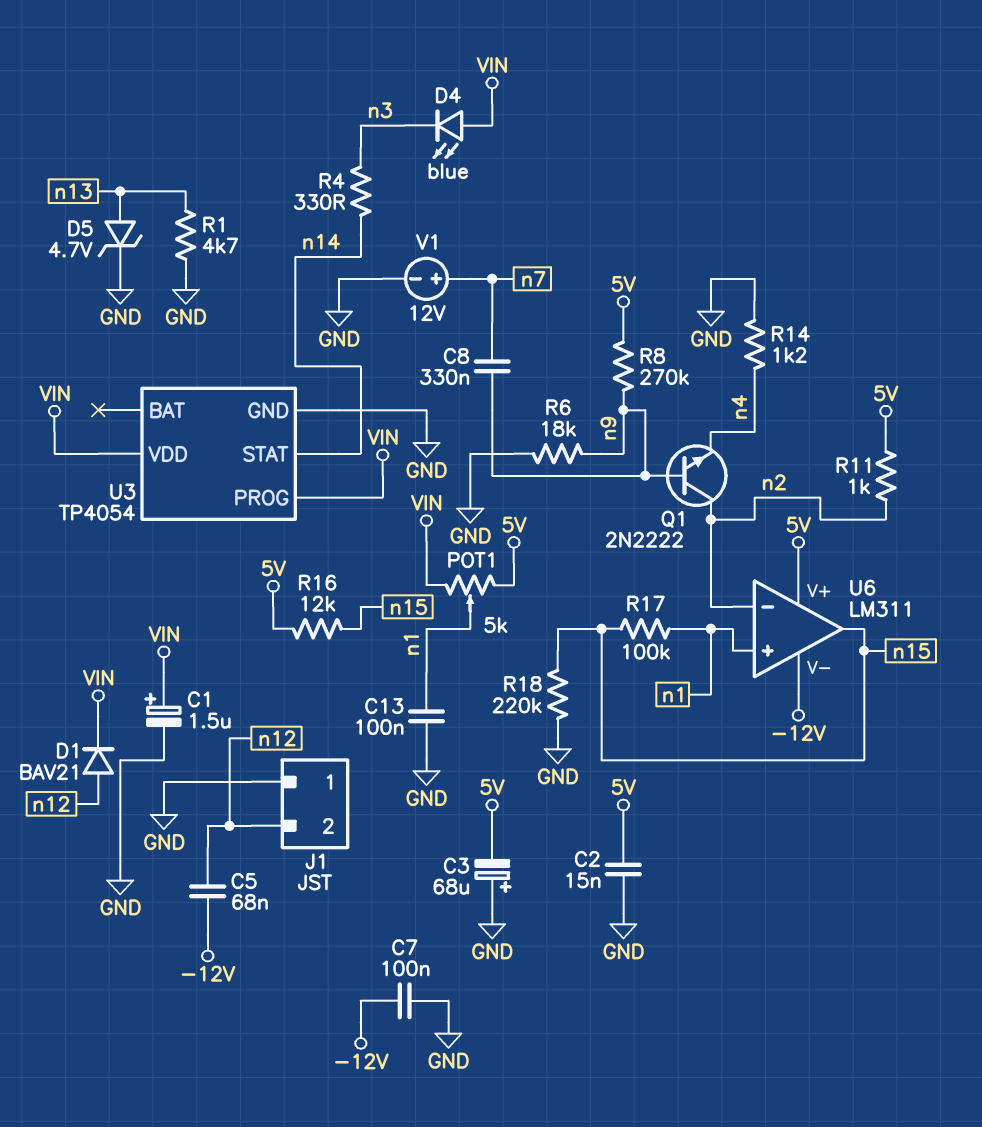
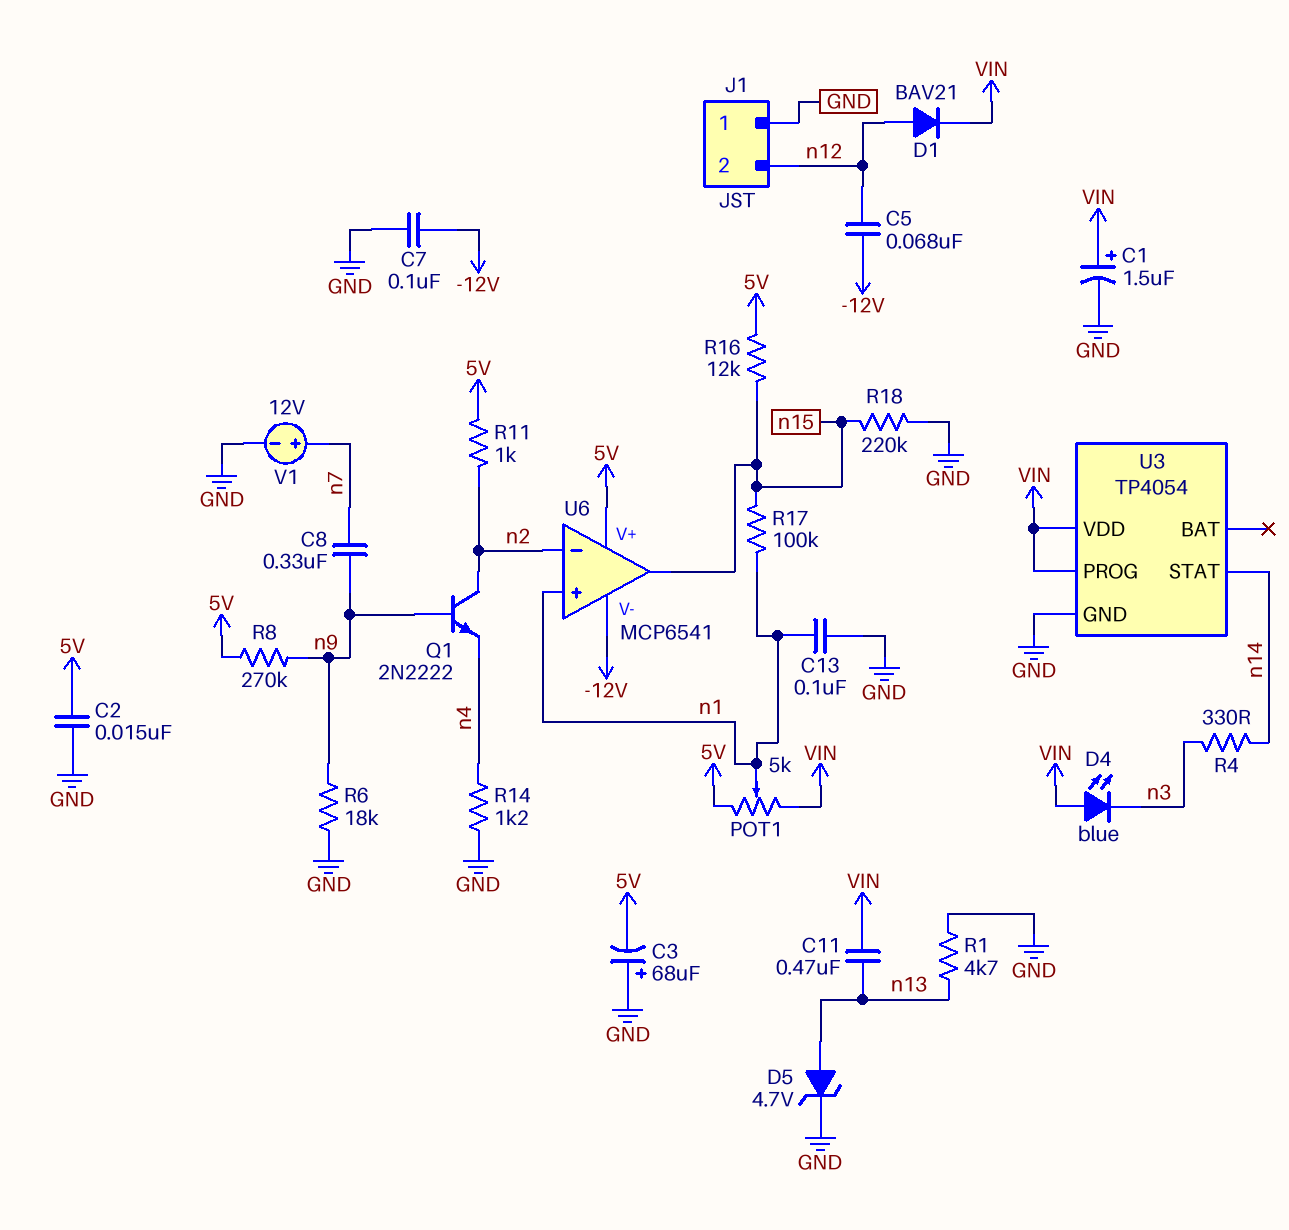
C11: none -> 470nF (VIN, n13)
U6: LM311 -> MCP6541

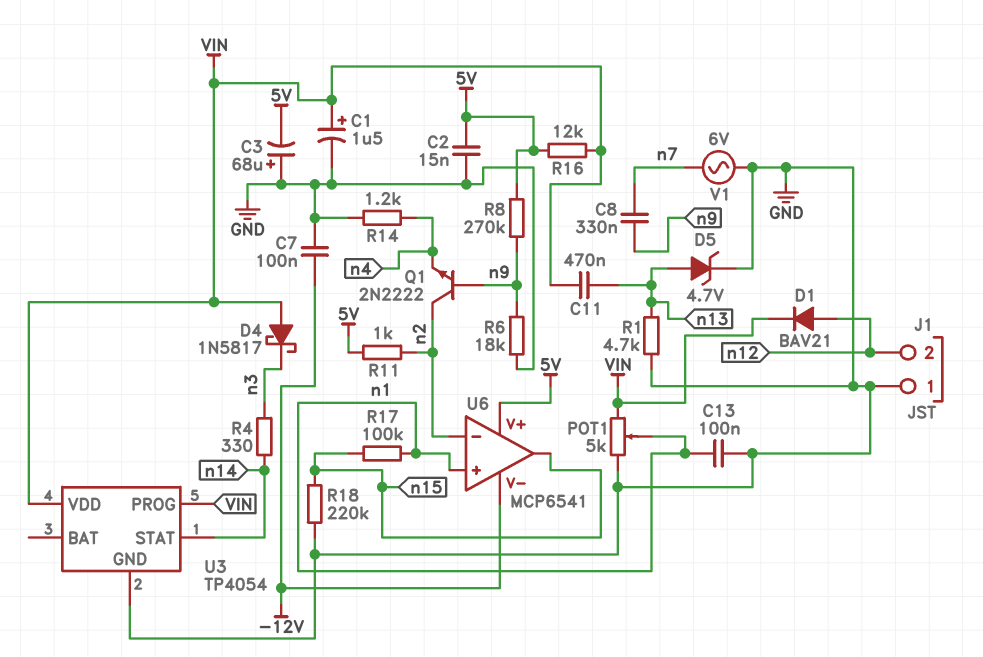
C5: 68nF (-12V, n12) -> none
D4: LED blue (A VIN, K n3) -> schottky 1N5817 (A VIN, K n3)
POT1: 5k (5V, VIN, wiper n1) -> 5k (GND, VIN, wiper n1)
R16: 12k (5V, n15) -> 12k (5V, VIN)
V1: 12V (plus n7, minus GND) -> AC 6V (GND, n7)

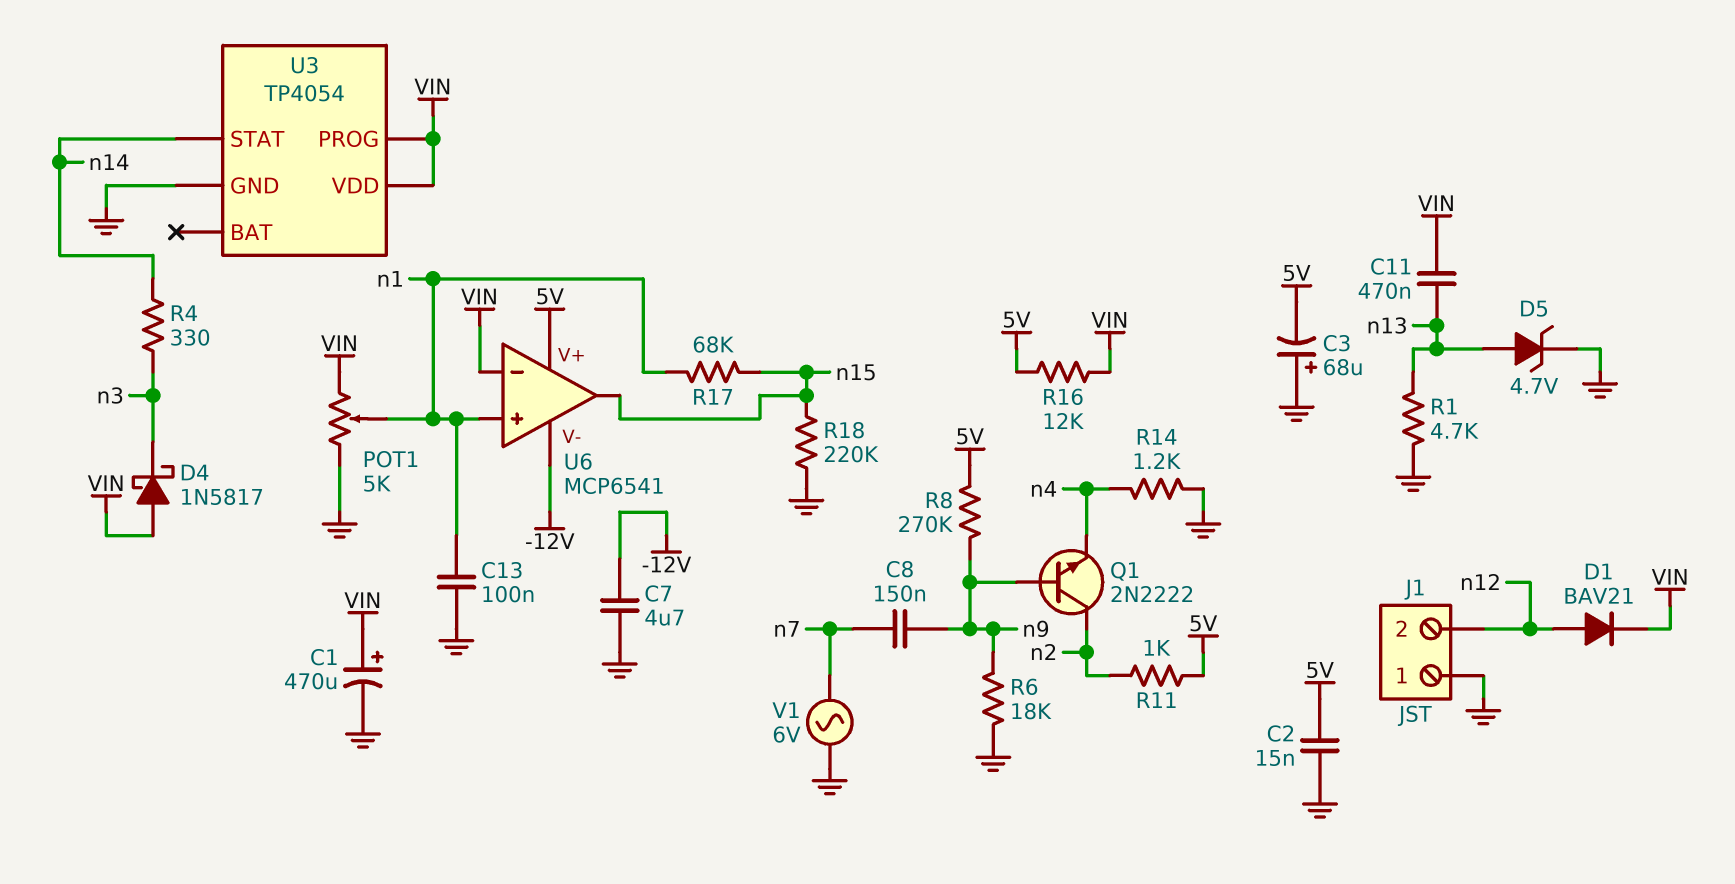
C1: 1.5uF (plus VIN, minus GND) -> 470uF (plus VIN, minus GND)
C7: 100nF (-12V, GND) -> 4.7uF (-12V, GND)
C8: 330nF (n7, n9) -> 150nF (n7, n9)
R17: 100k (n1, n15) -> 68k (n1, n15)
U6 pin in-: n2 -> VIN

